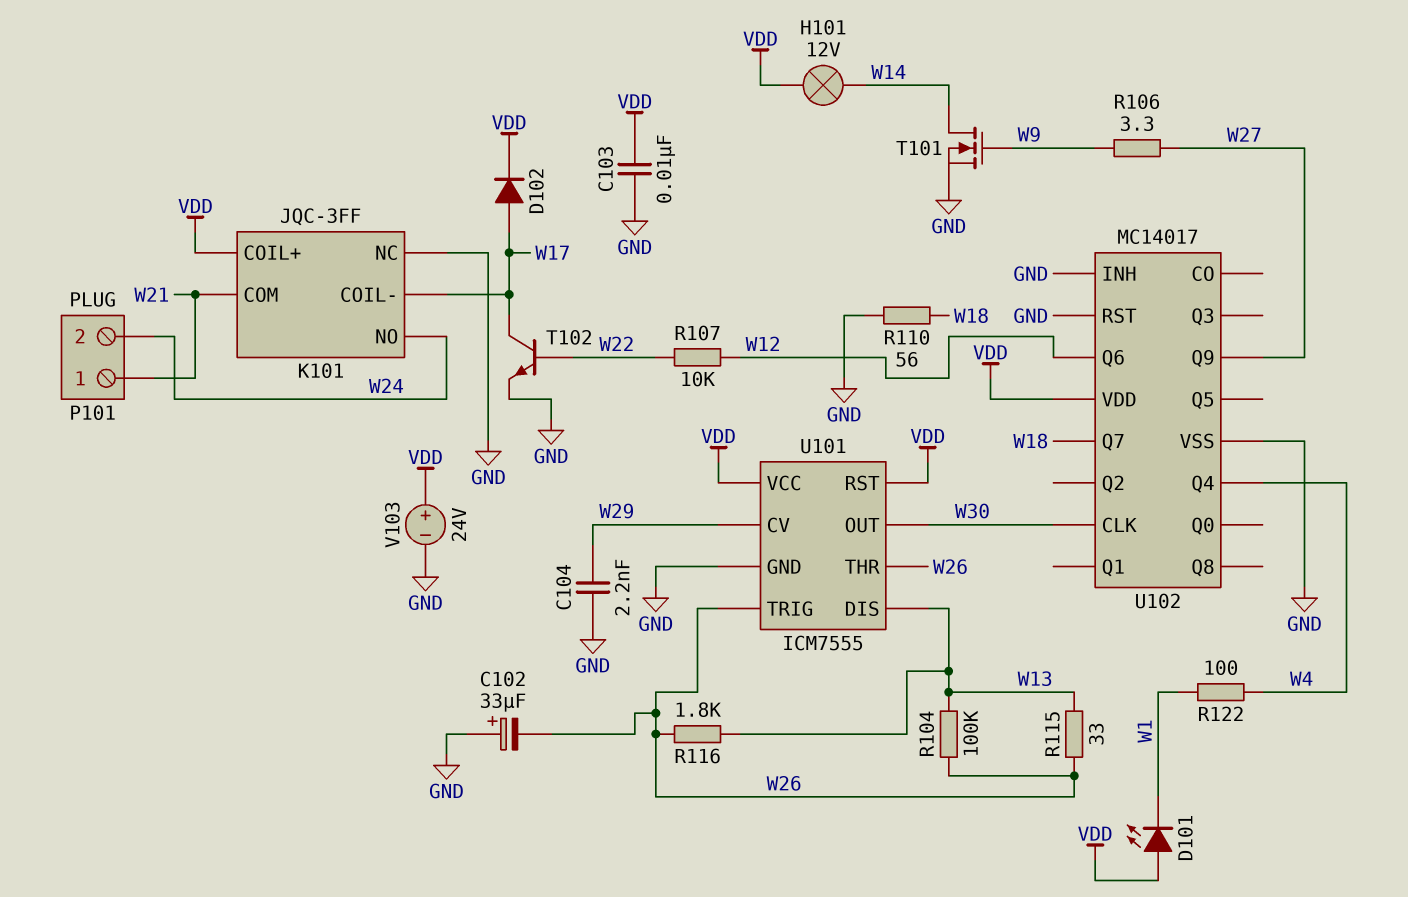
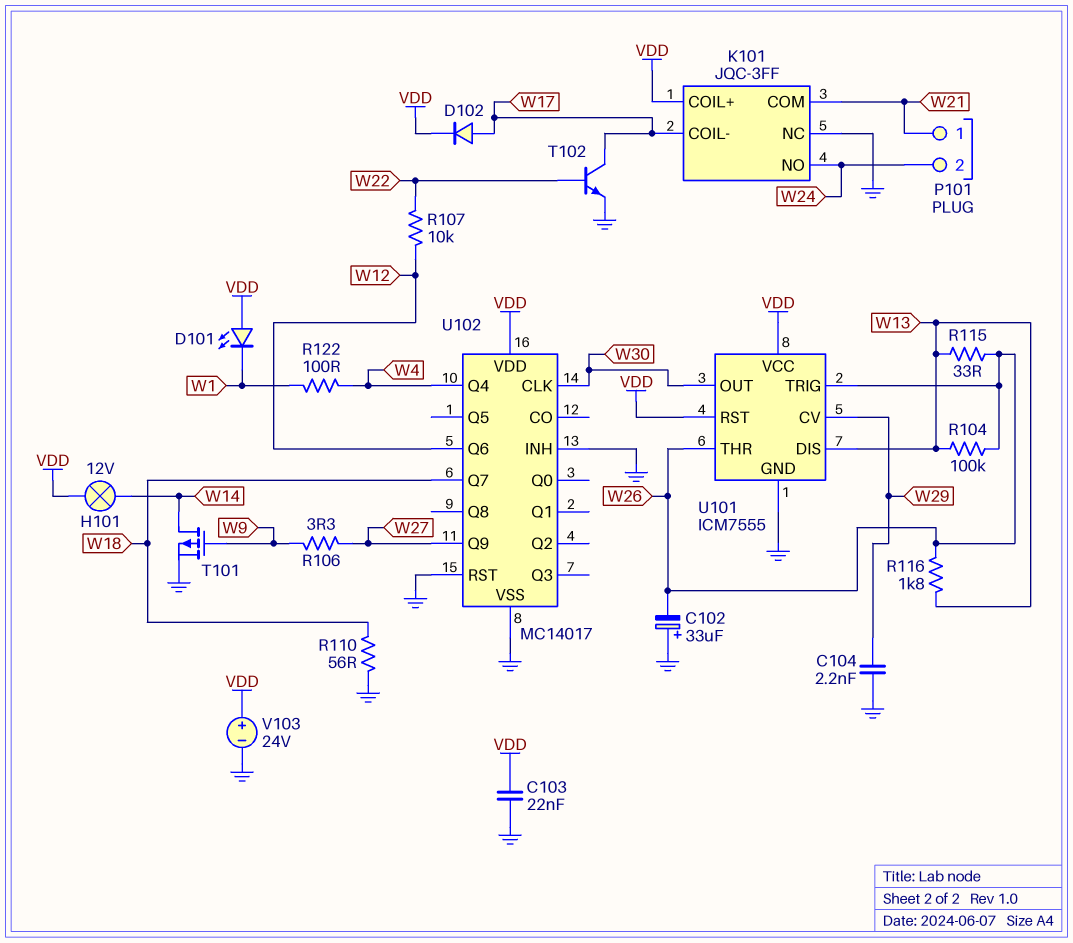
C103: 10nF (GND, VDD) -> 22nF (GND, VDD)
T101: NMOS (G W9, D W14, S GND) -> PMOS (G W9, D W14, S GND)

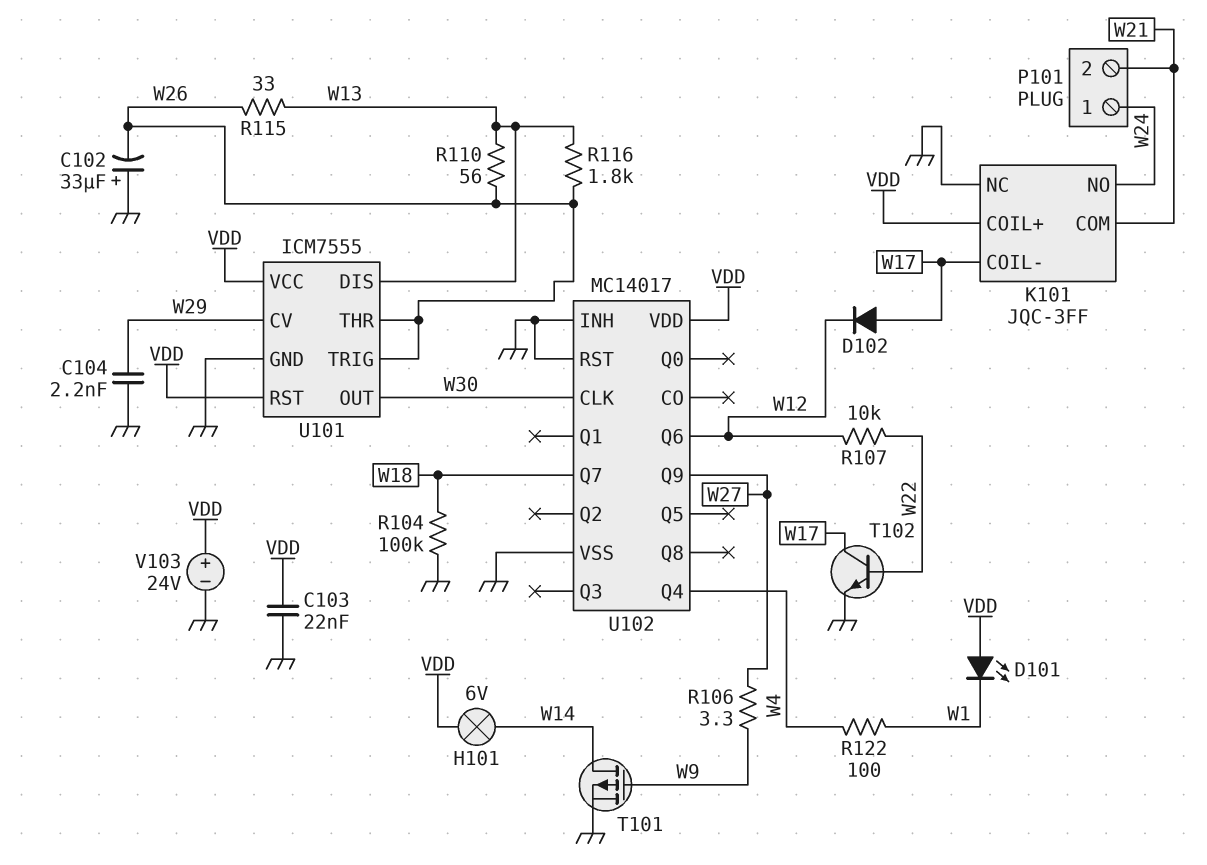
D102: diode (A W17, K VDD) -> diode (A W17, K W12)
H101: lamp 12V (VDD, W14) -> lamp 6V (VDD, W14)
P101 pin 1: W21 -> W24
P101 pin 2: W24 -> W21
R104: 100k (W13, W26) -> 100k (GND, W18)
R110: 56 (GND, W18) -> 56 (W13, W26)

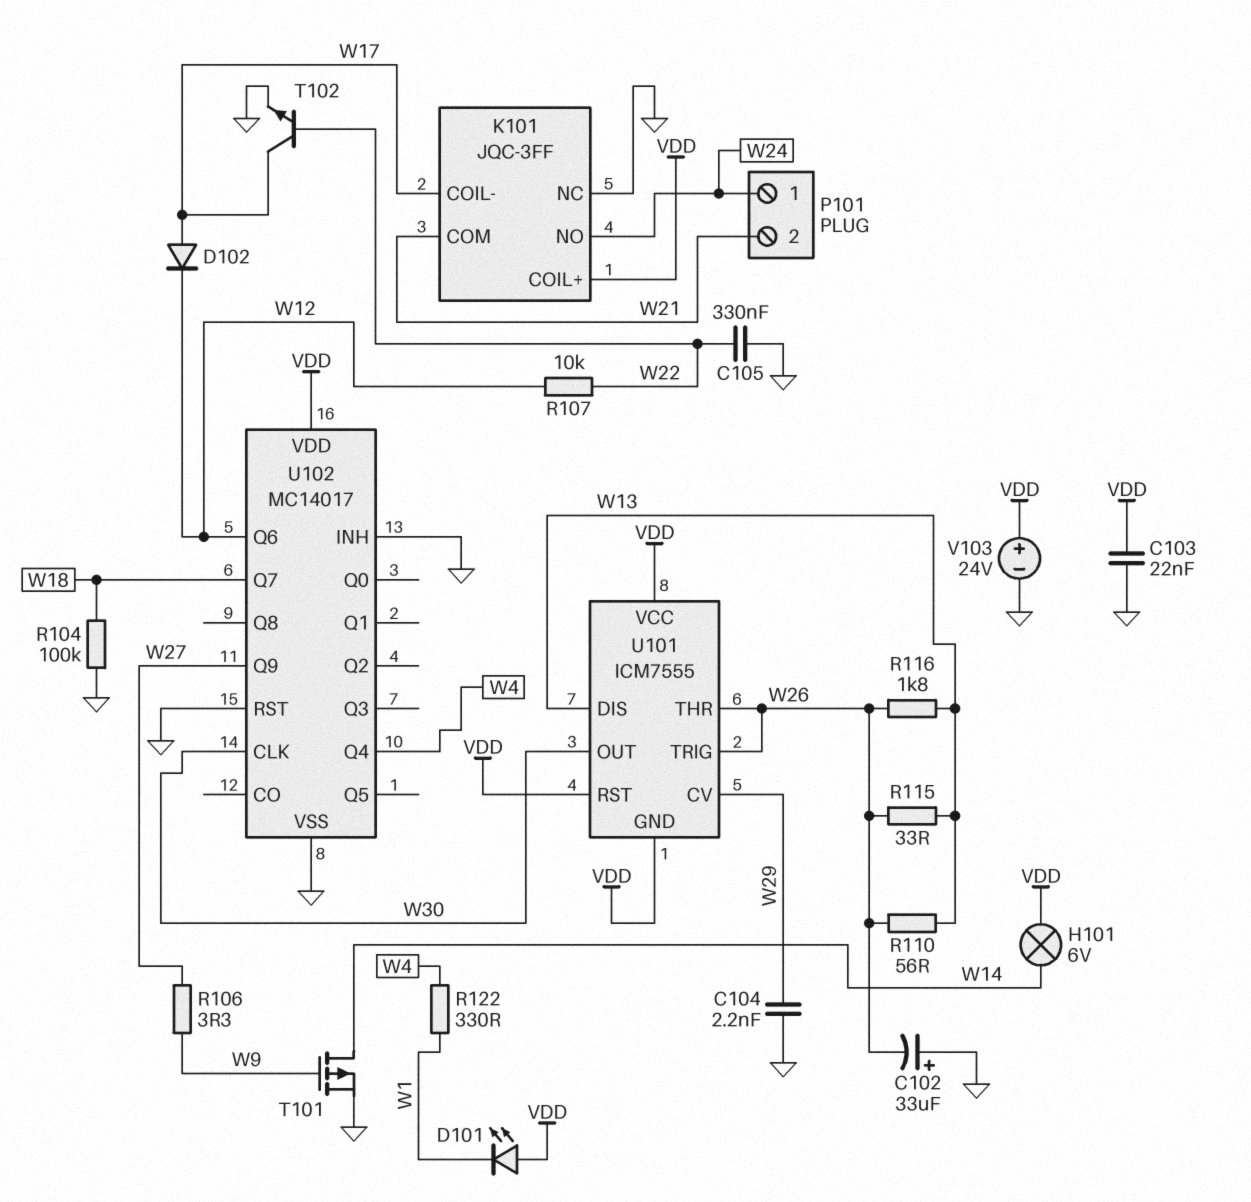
C105: none -> 330nF (GND, W22)
R122: 100 (W1, W4) -> 330 (W1, W4)
U101 pin GND: GND -> VDD

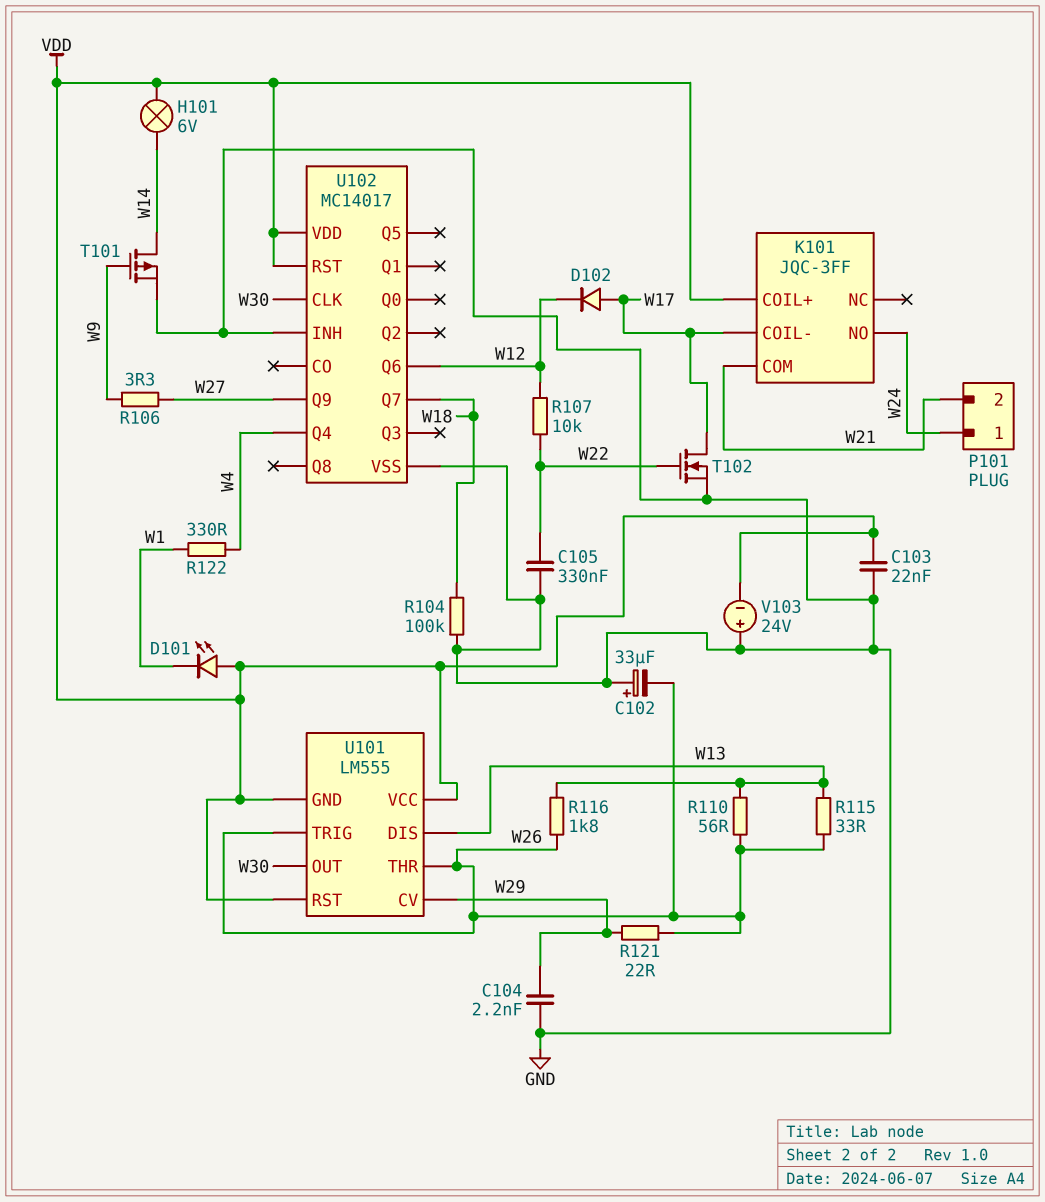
K101 pin NC: GND -> none
R121: none -> 22 (W26, W29)
T102: NPN (B W22, C W17, E GND) -> NMOS (G W22, D W17, S GND)
U101: ICM7555 -> LM555
U102 pin RST: GND -> VDD
V103: 24V (plus VDD, minus GND) -> 24V (plus GND, minus VDD)

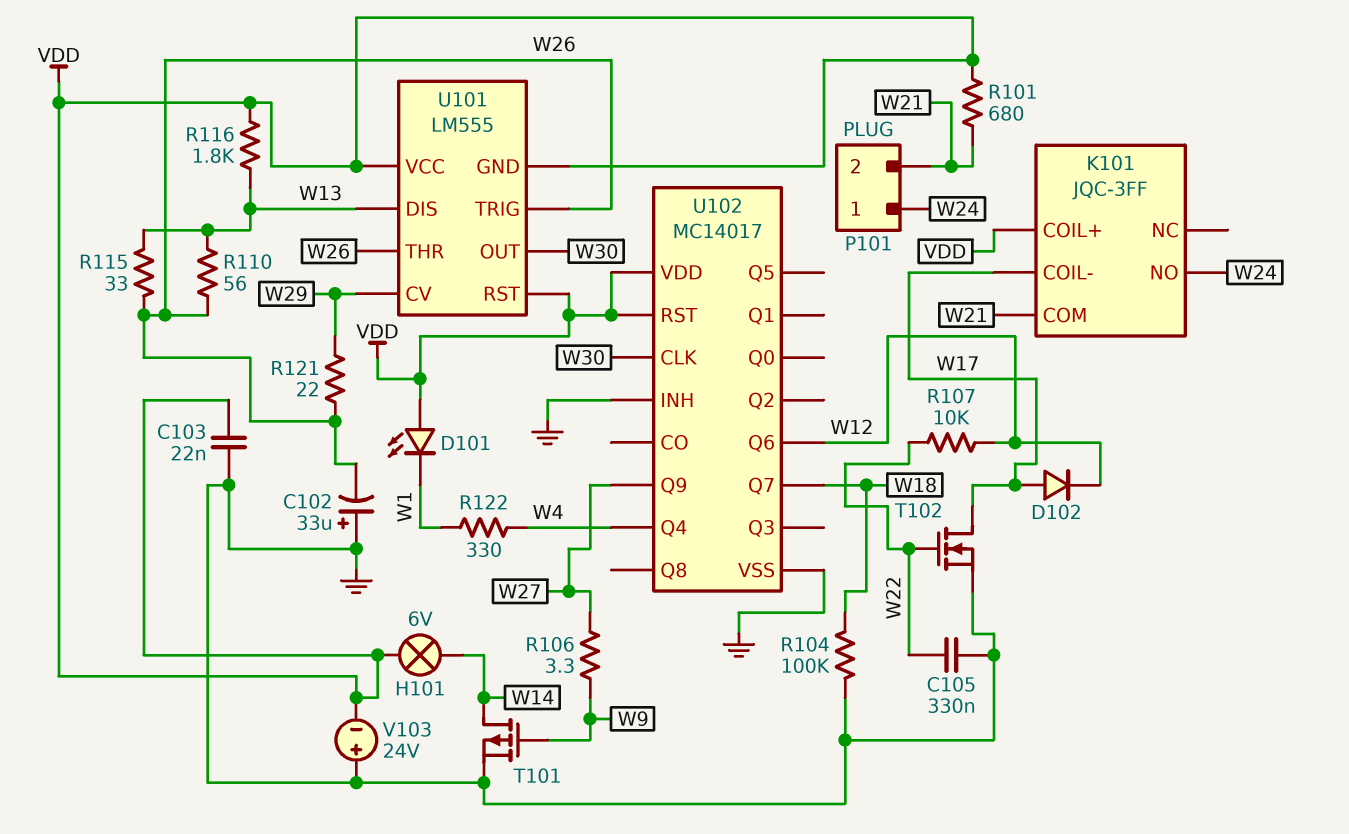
C104: 2.2nF (GND, W29) -> none
R101: none -> 680 (VDD, W21)
R116: 1.8k (W13, W26) -> 1.8k (VDD, W13)

